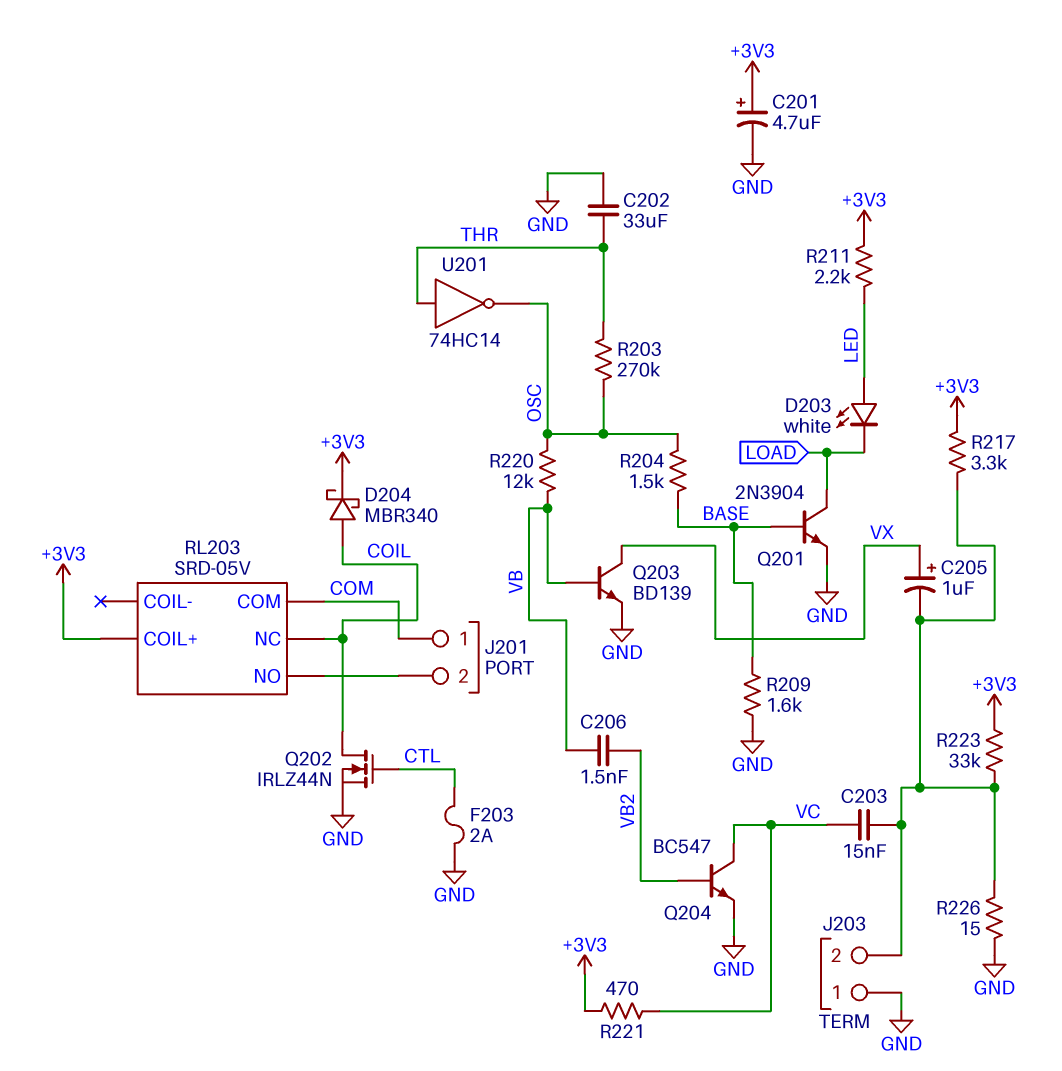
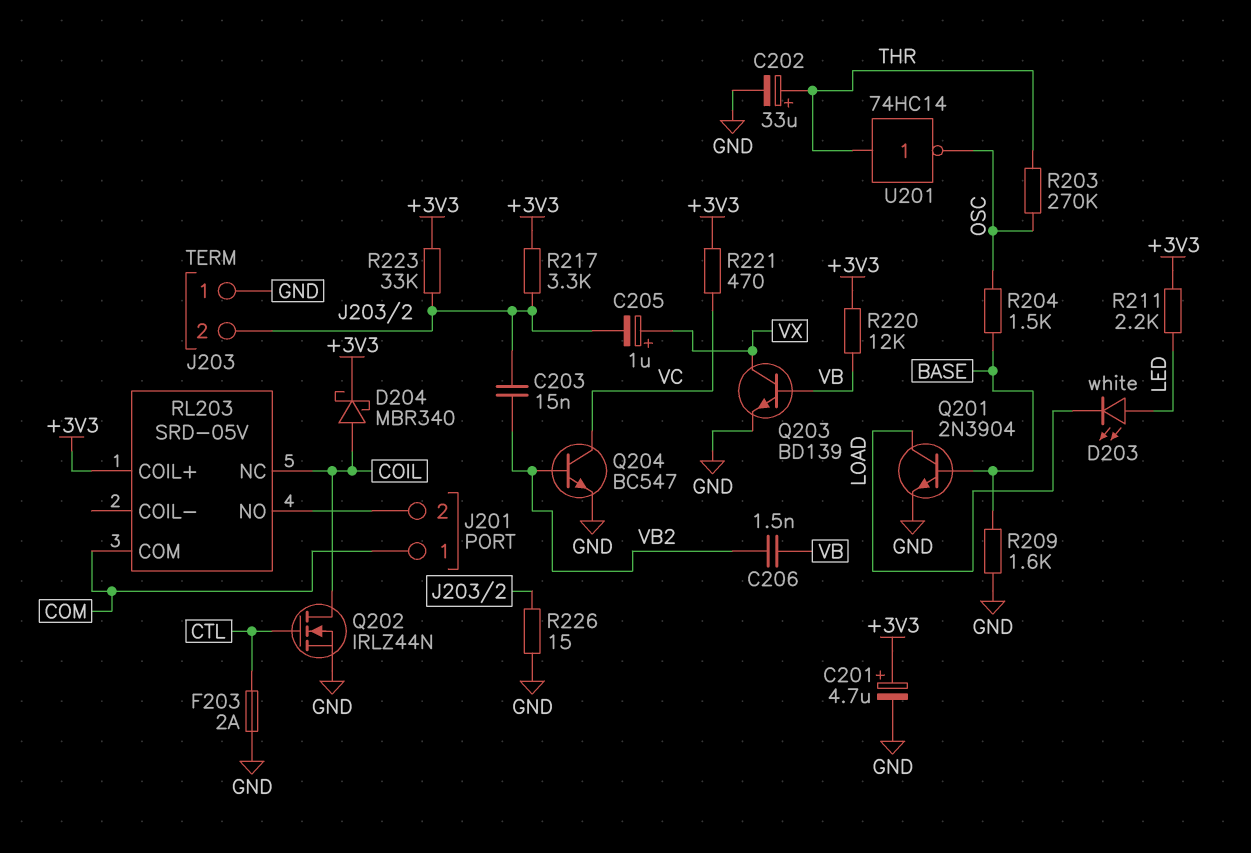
C202: 33uF (GND, THR) -> 33uF (plus THR, minus GND)
C203: 15nF (J203/2, VC) -> 15nF (J203/2, VB2)
R220: 12k (OSC, VB) -> 12k (+3V3, VB)

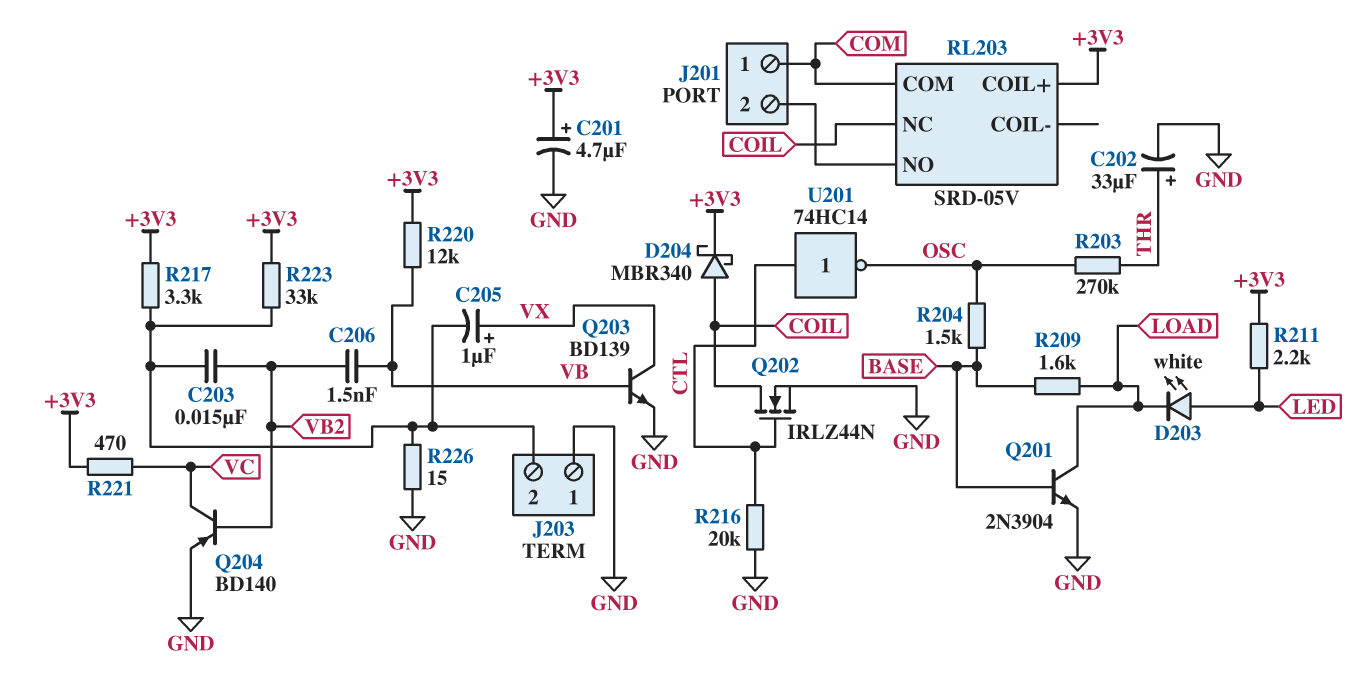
F203: 2A (CTL, GND) -> none
Q204: NPN BC547 (B VB2, C VC, E GND) -> PNP BD140 (B VB2, C VC, E GND)
R209: 1.6k (BASE, GND) -> 1.6k (BASE, LOAD)
R216: none -> 20k (CTL, GND)
U201: NOT 74HC14 (in THR, out OSC) -> NOT 74HC14 (in CTL, out OSC)

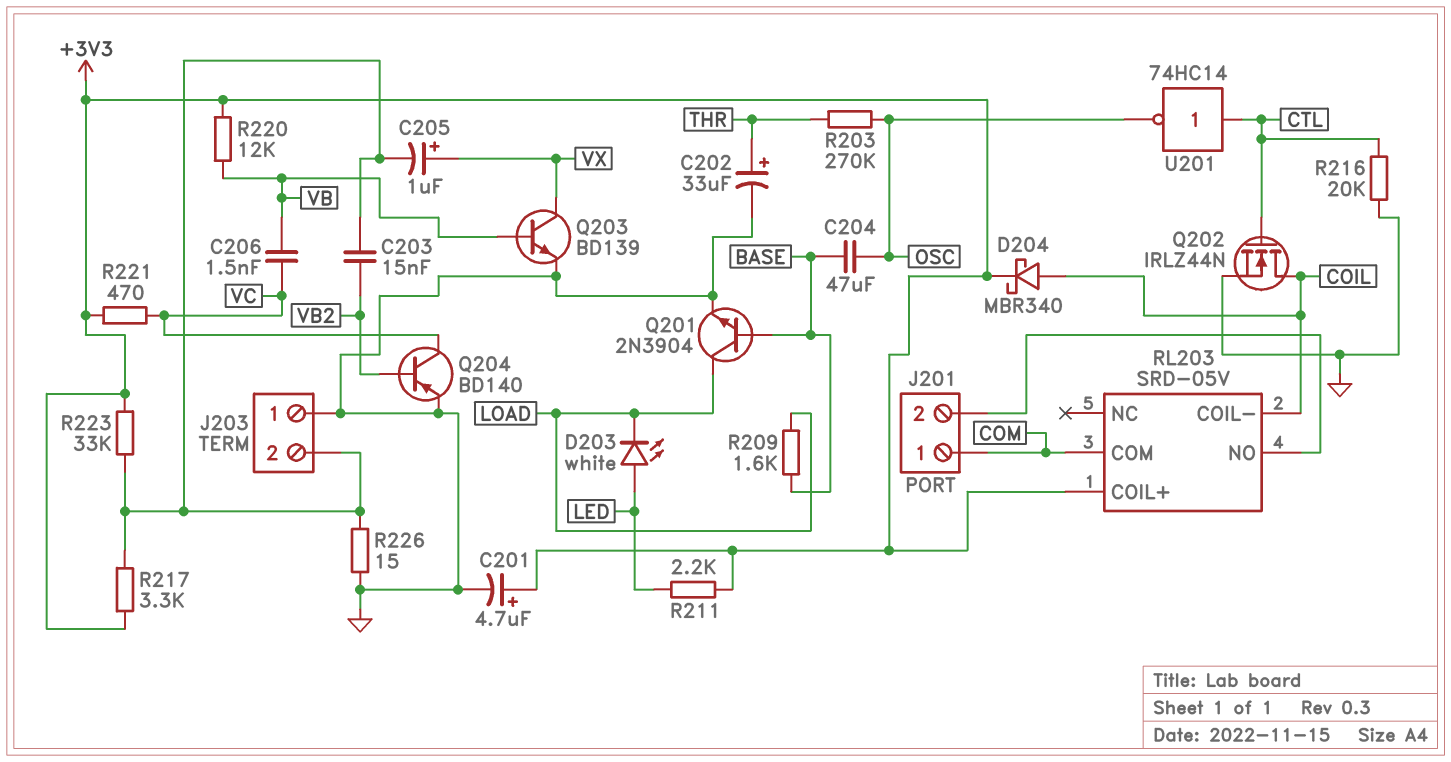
C204: none -> 47uF (BASE, OSC)
C206: 1.5nF (VB, VB2) -> 1.5nF (VB, VC)
R204: 1.5k (BASE, OSC) -> none
RL203 pin COIL-: none -> COIL
RL203 pin NC: COIL -> none

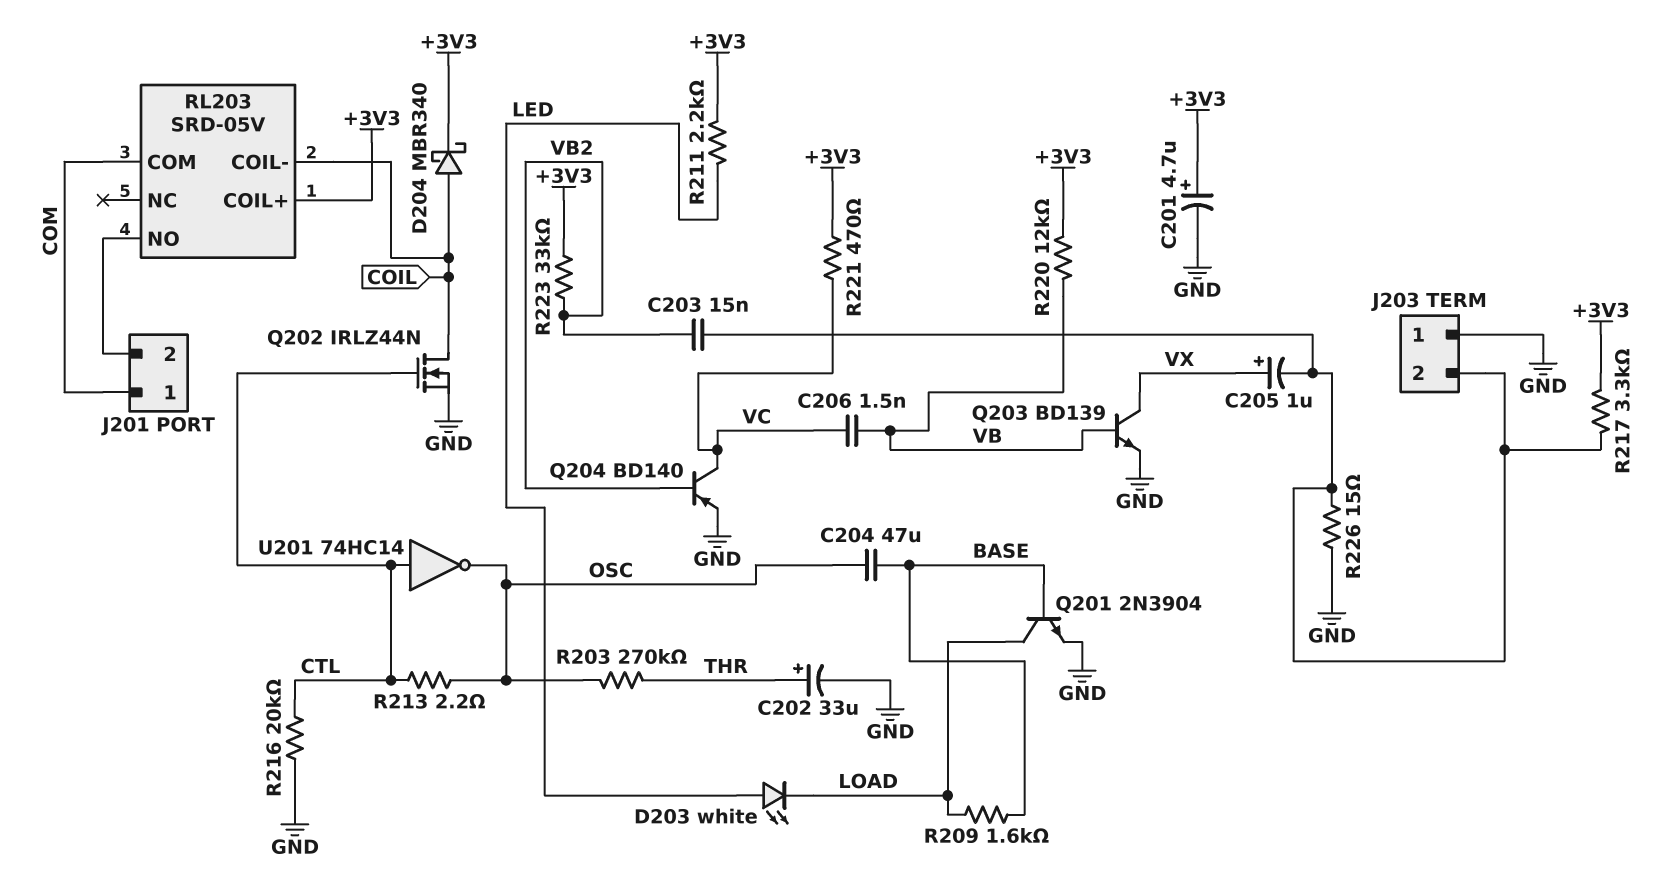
R213: none -> 2.2 (CTL, OSC)
R223: 33k (+3V3, J203/2) -> 33k (+3V3, VB2)

